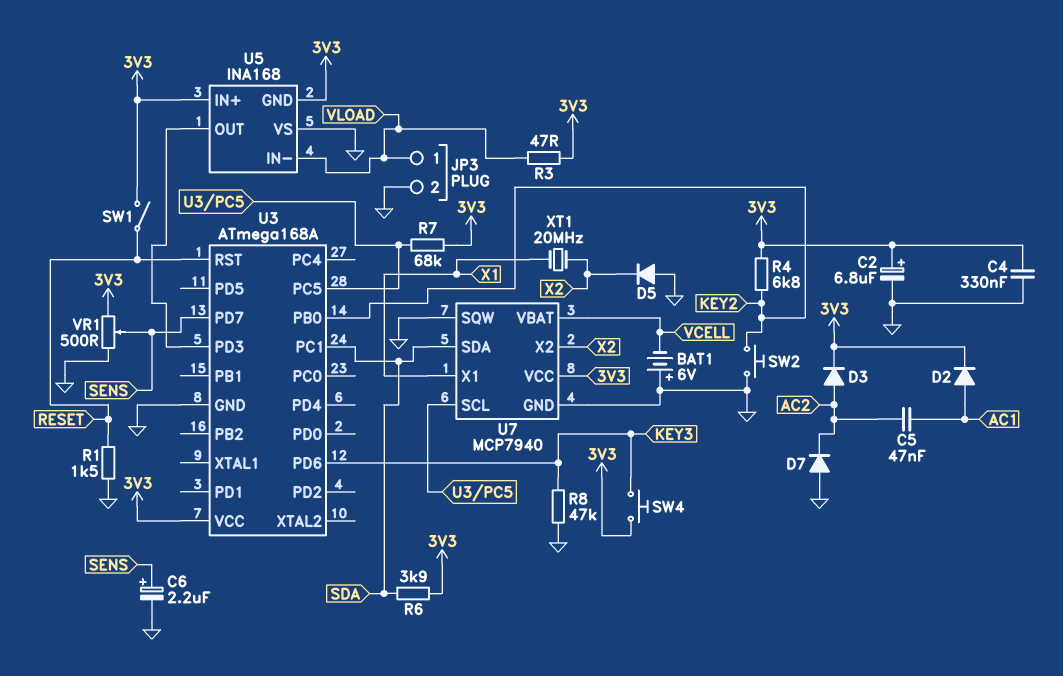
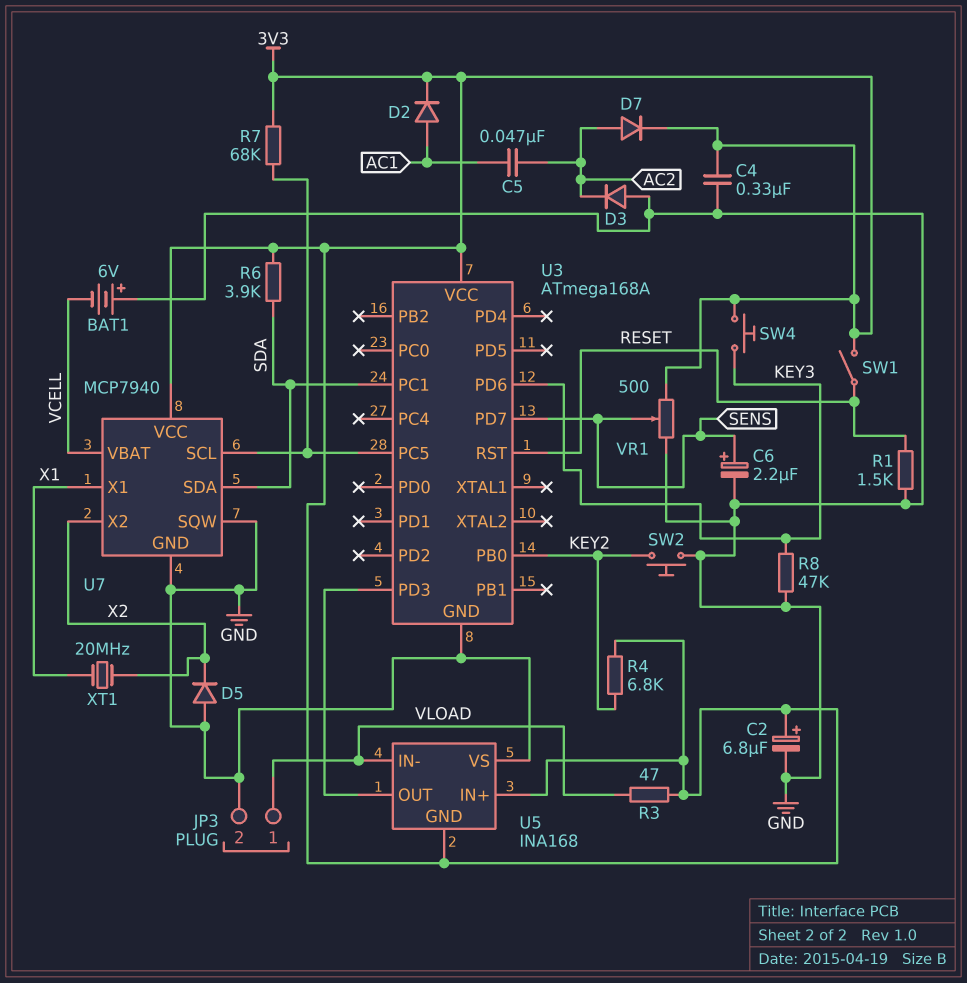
D3: diode (A AC2, K 3V3) -> diode (A GND, K AC2)
D7: diode (A GND, K AC2) -> diode (A AC2, K 3V3)

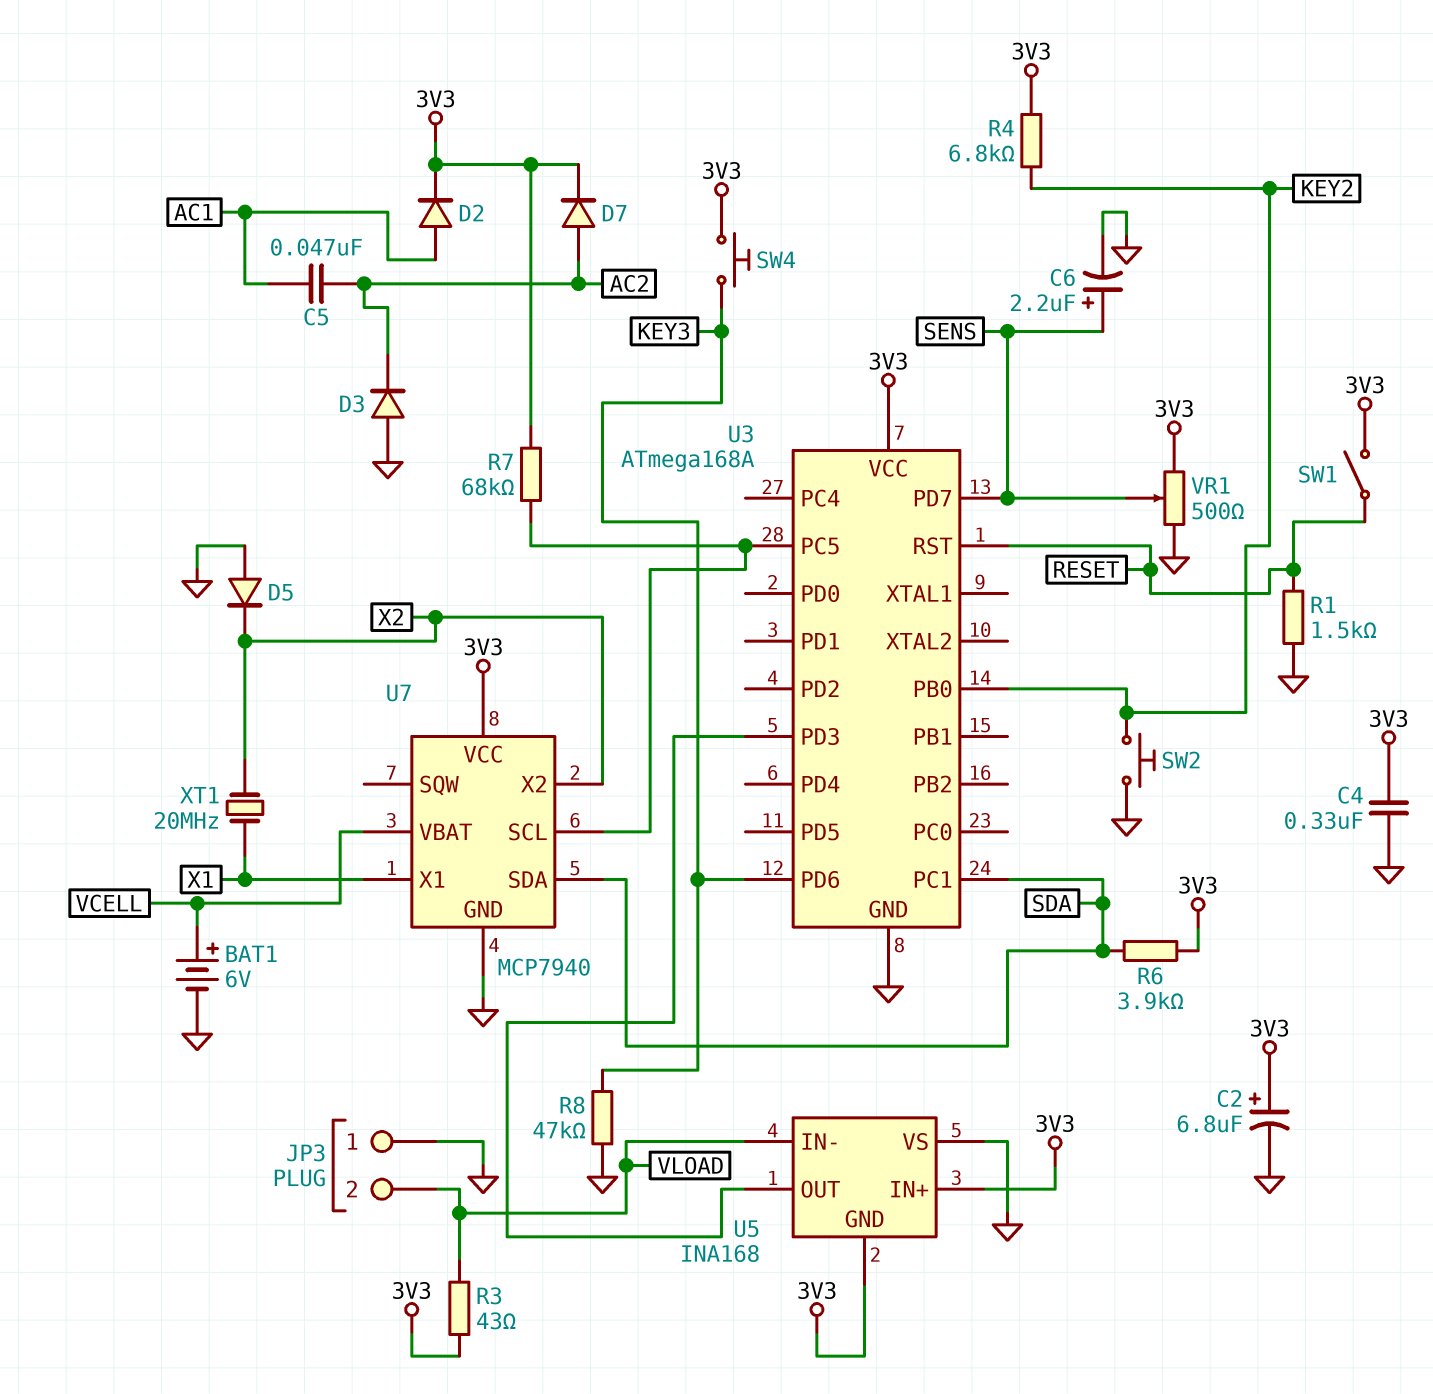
BAT1: 6V (plus GND, minus VCELL) -> 6V (plus VCELL, minus GND)
JP3 pin 1: VLOAD -> GND
JP3 pin 2: GND -> VLOAD
R3: 47 (3V3, VLOAD) -> 43 (3V3, VLOAD)
U7 pin SQW: GND -> none

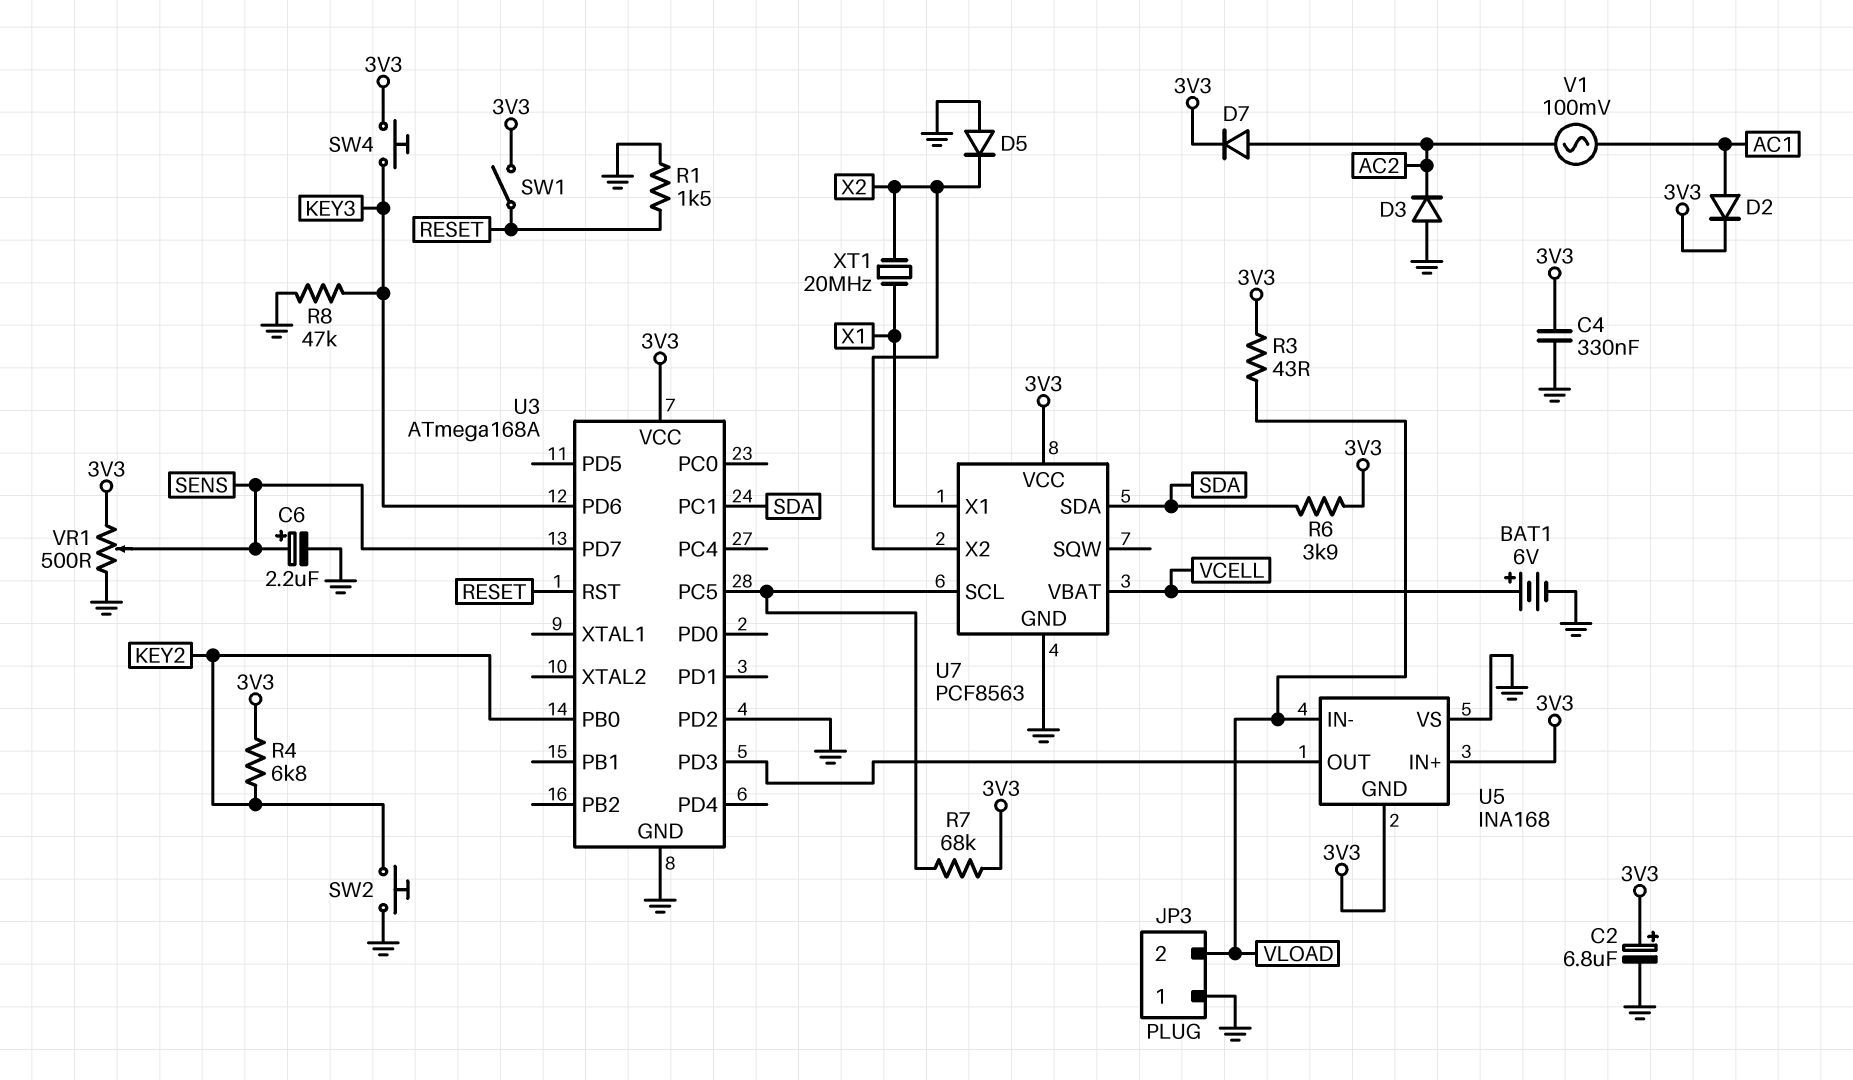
C5: 47nF (AC1, AC2) -> none
U3 pin PD2: none -> GND
U7: MCP7940 -> PCF8563
V1: none -> AC 100mV (AC1, AC2)

